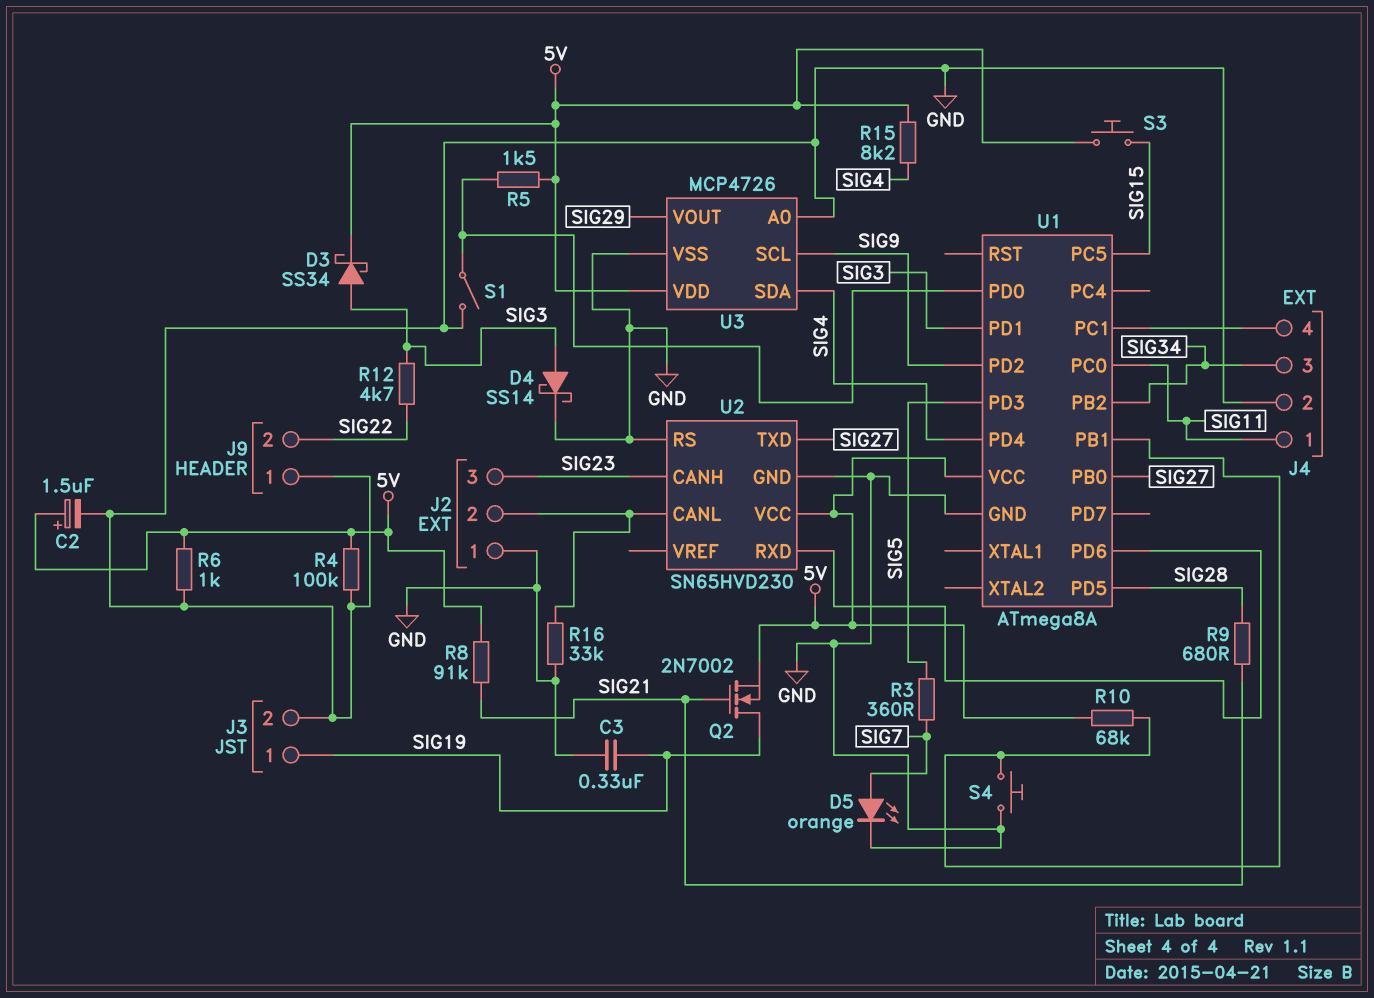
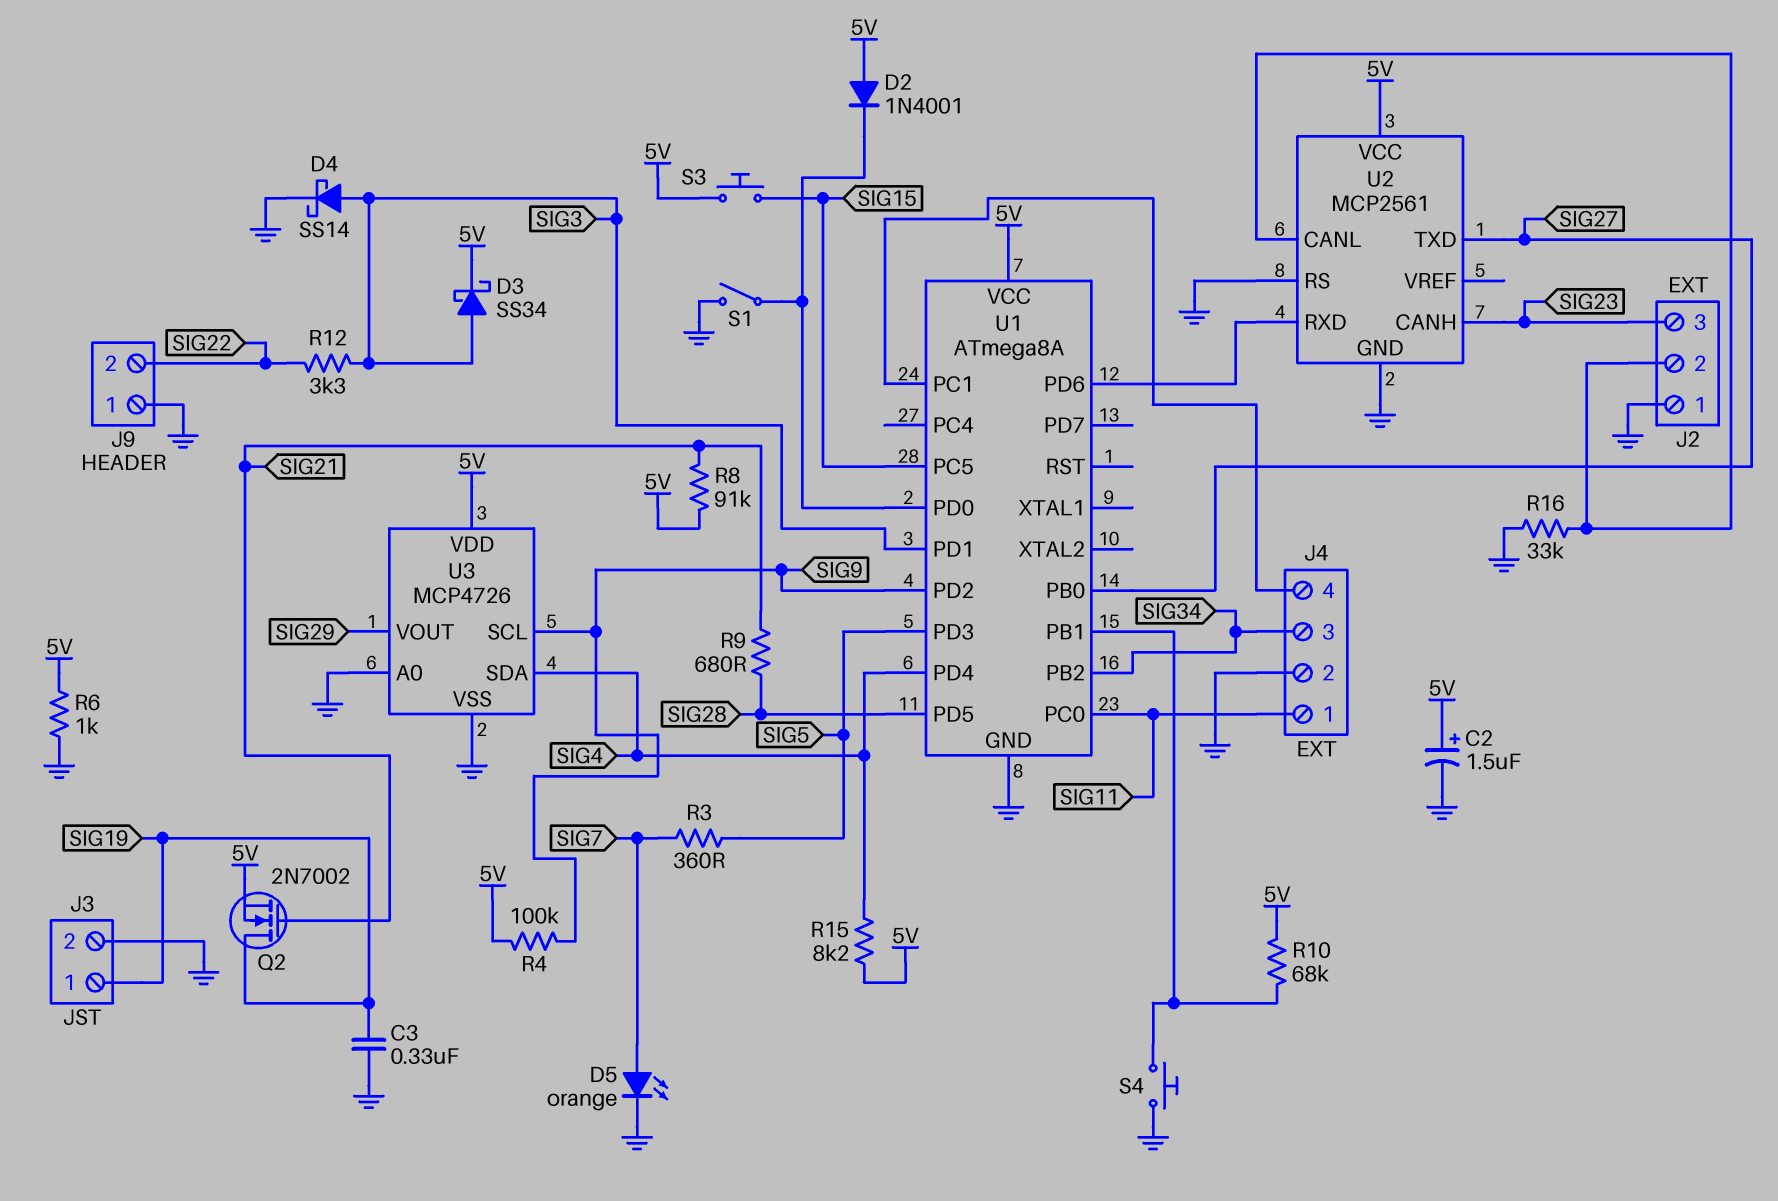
D2: none -> diode 1N4001 (A 5V, K U1/PD0)
R4: 100k (5V, GND) -> 100k (5V, SIG9)
R5: 1.5k (5V, U1/PD0) -> none
R12: 4.7k (SIG3, SIG22) -> 3.3k (SIG3, SIG22)
U2: SN65HVD230 -> MCP2561

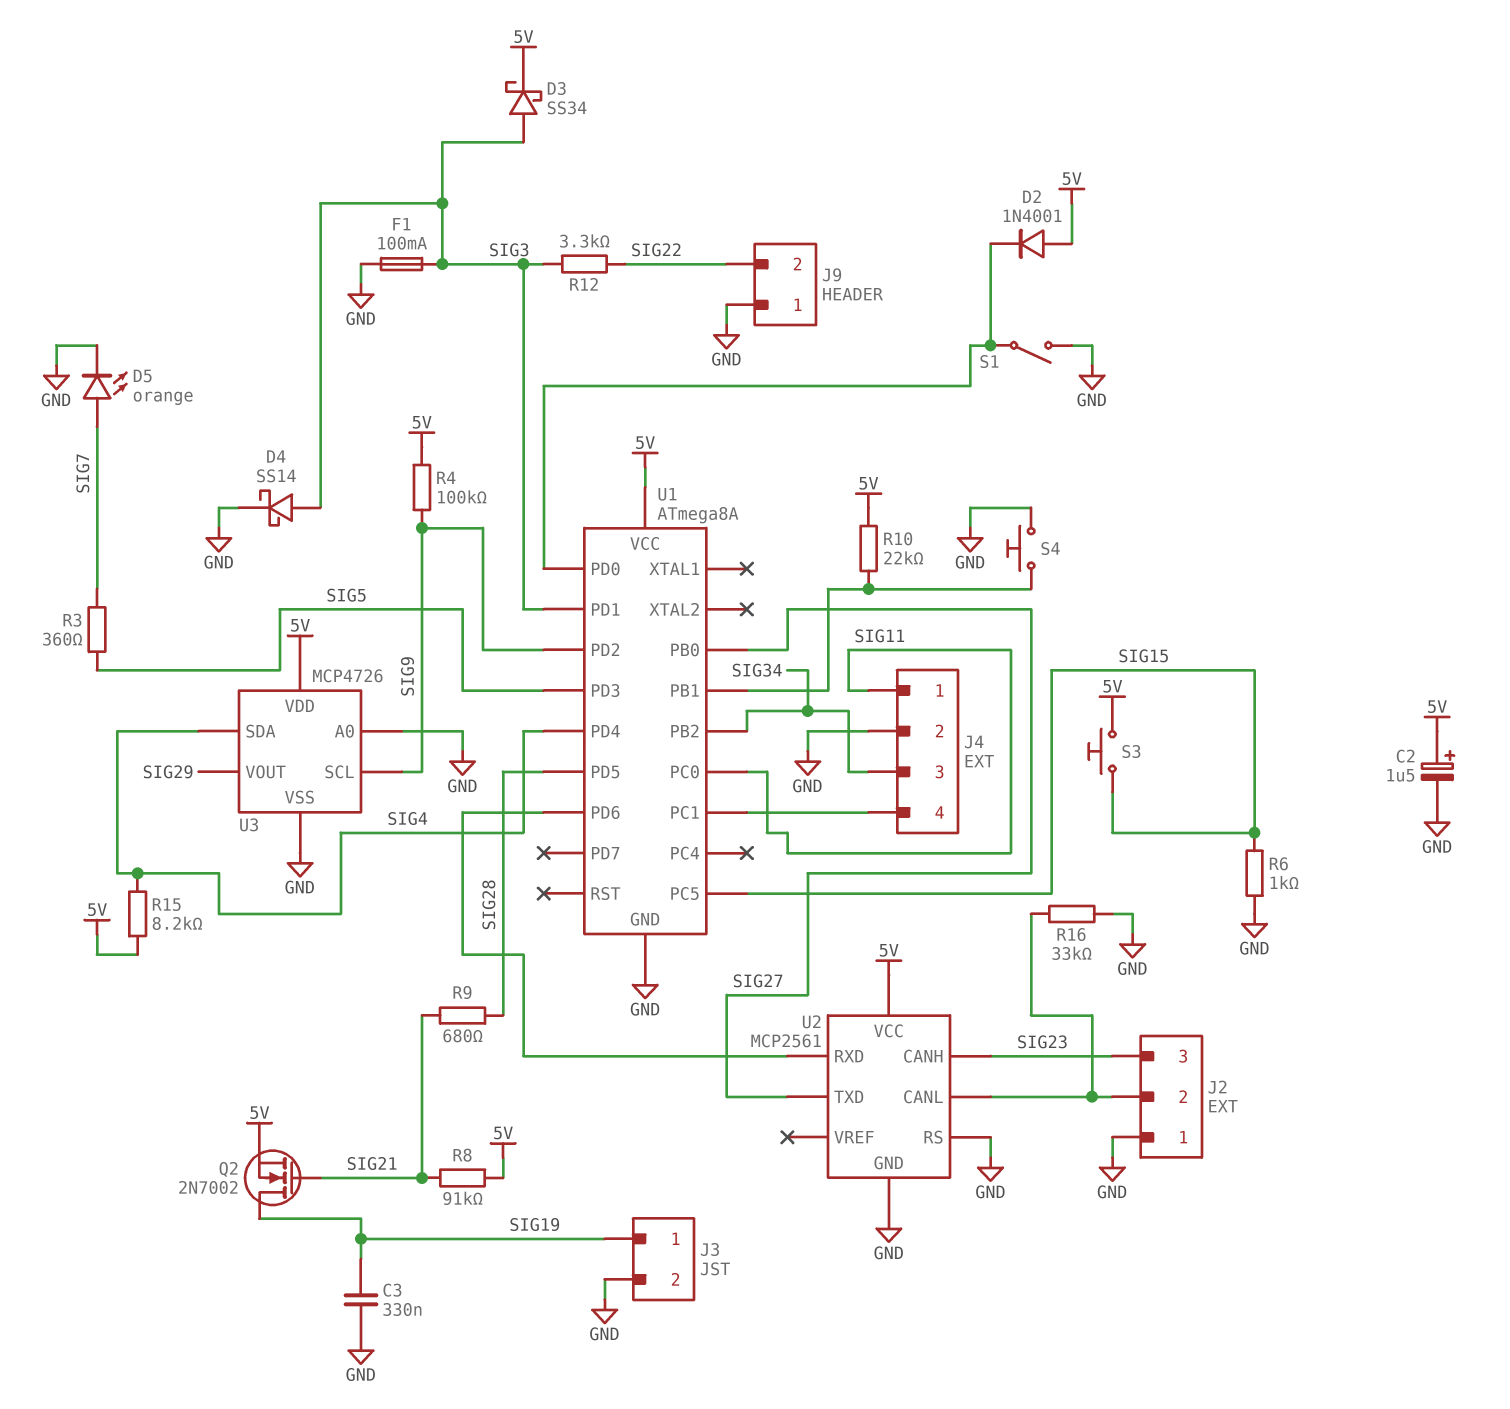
F1: none -> 100mA (GND, SIG3)
R6: 1k (5V, GND) -> 1k (GND, SIG15)
R10: 68k (5V, U1/PB1) -> 22k (5V, U1/PB1)

